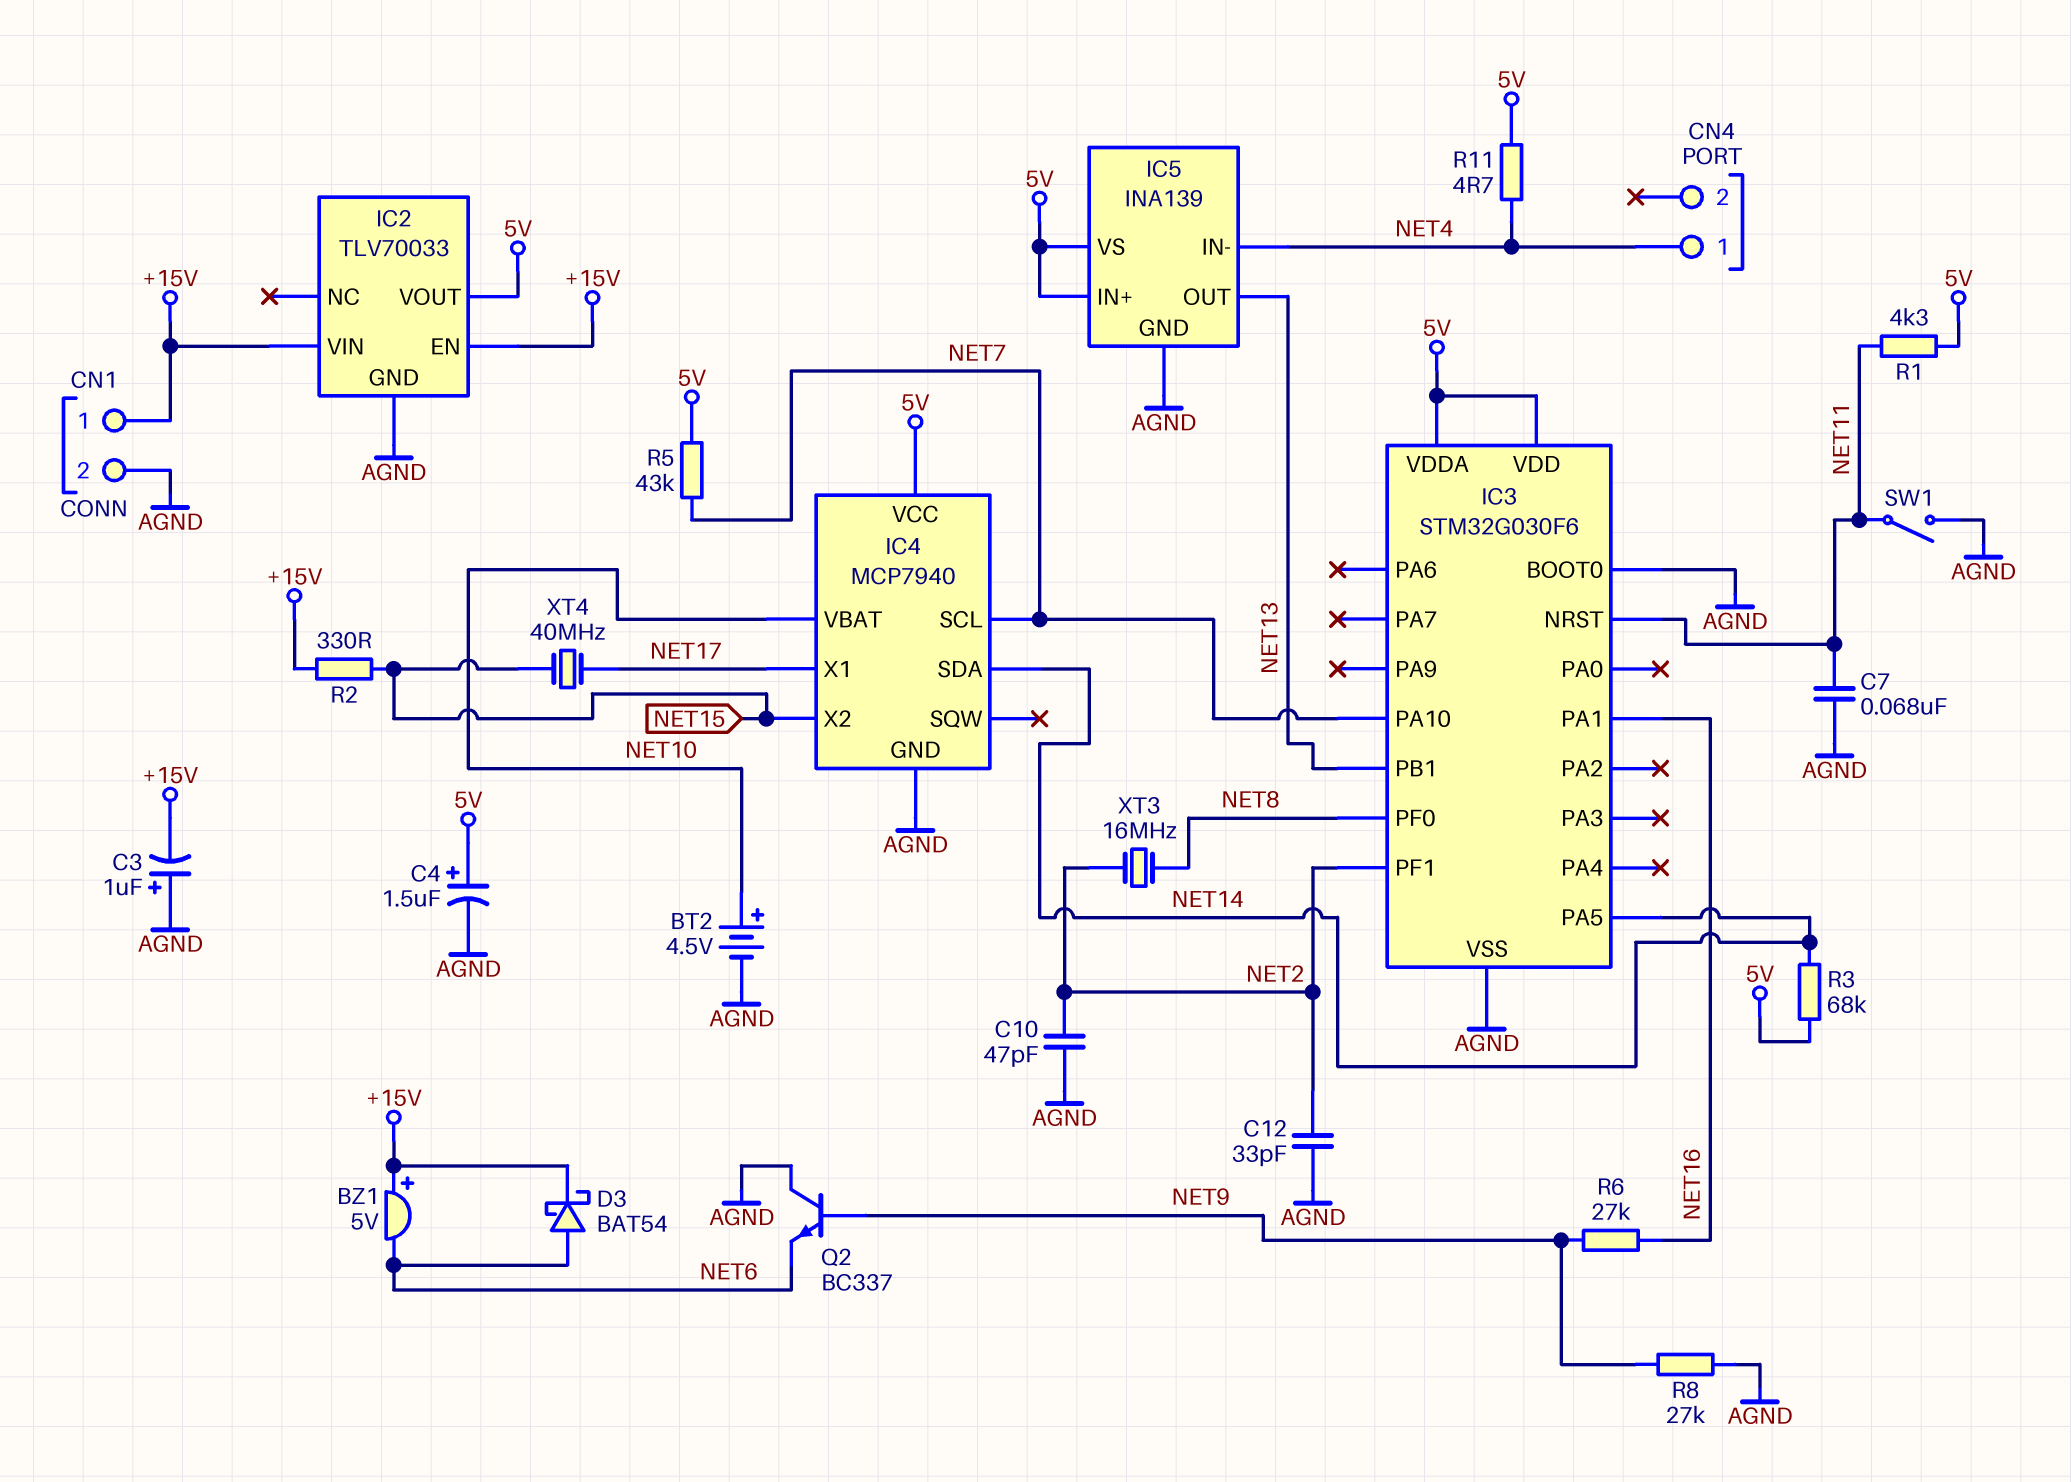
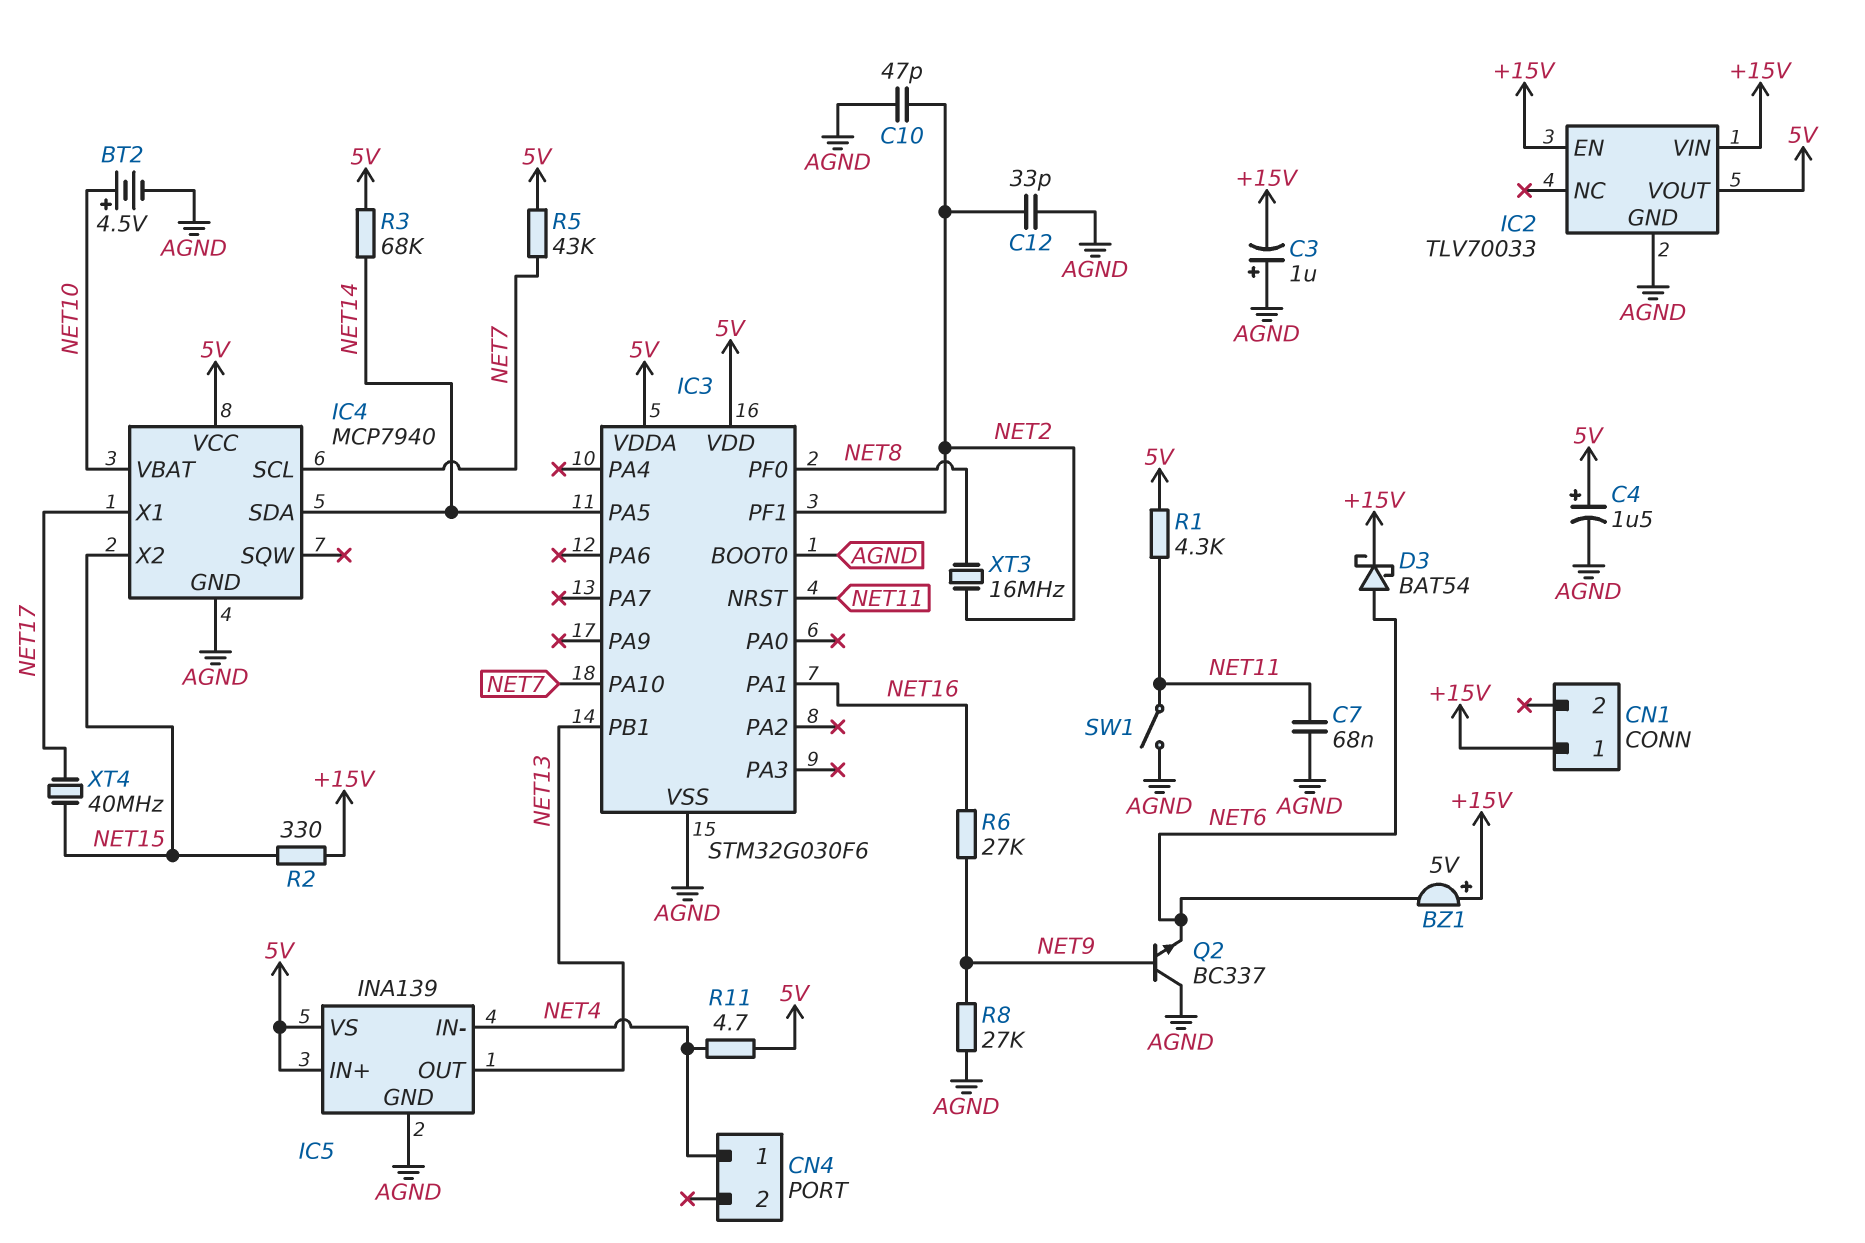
CN1 pin 2: AGND -> none

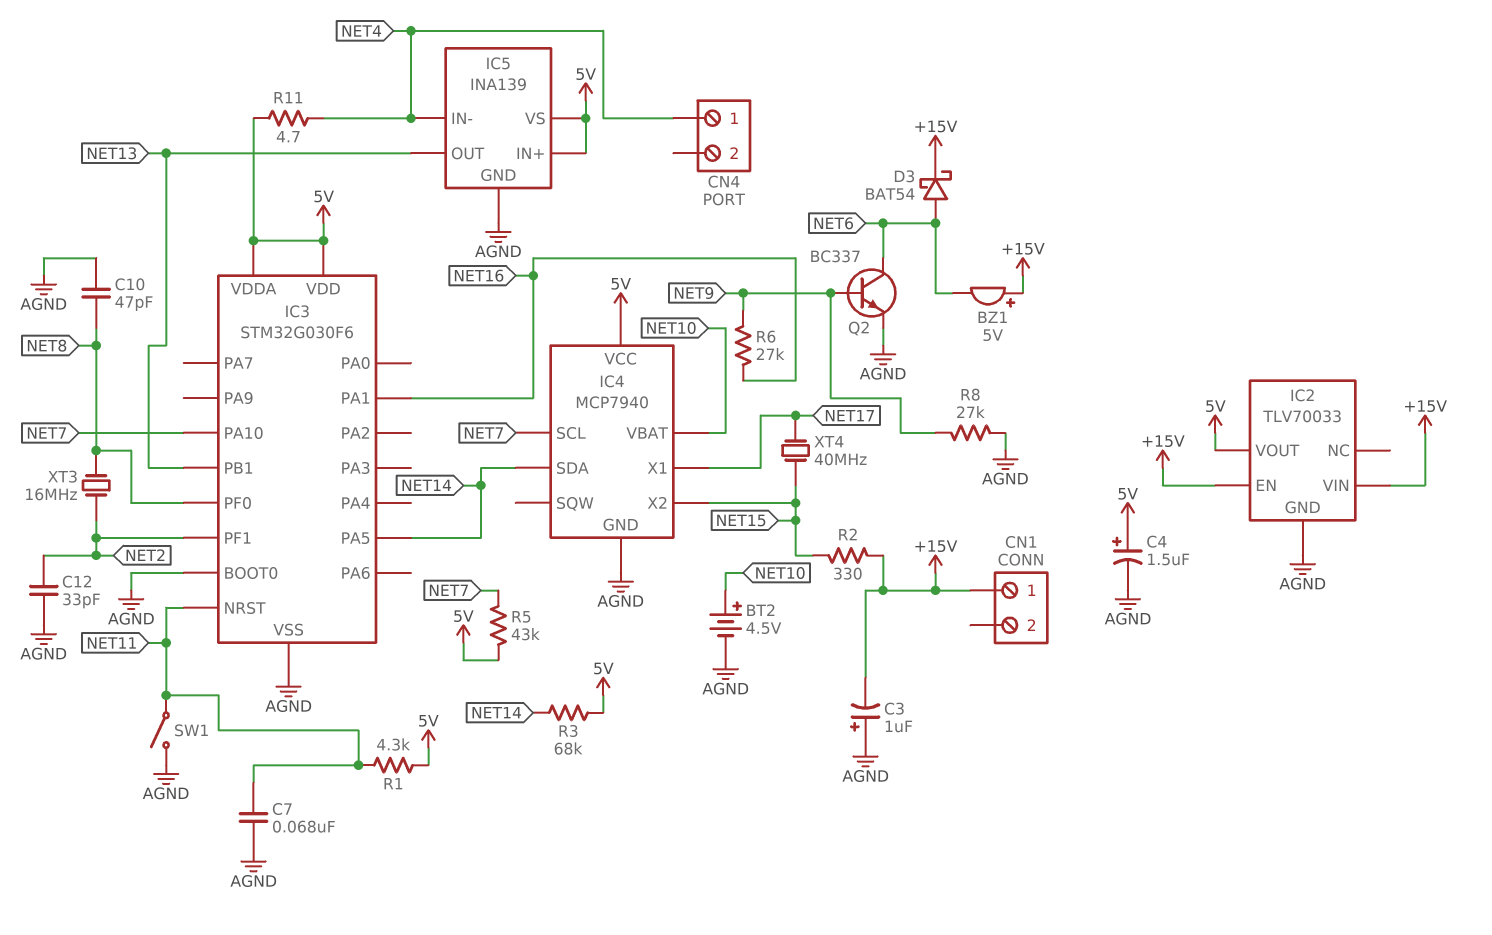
C10: 47pF (AGND, NET2) -> 47pF (AGND, NET8)
Q2: NPN BC337 (B NET9, C AGND, E NET6) -> NPN BC337 (B NET9, C NET6, E AGND)

